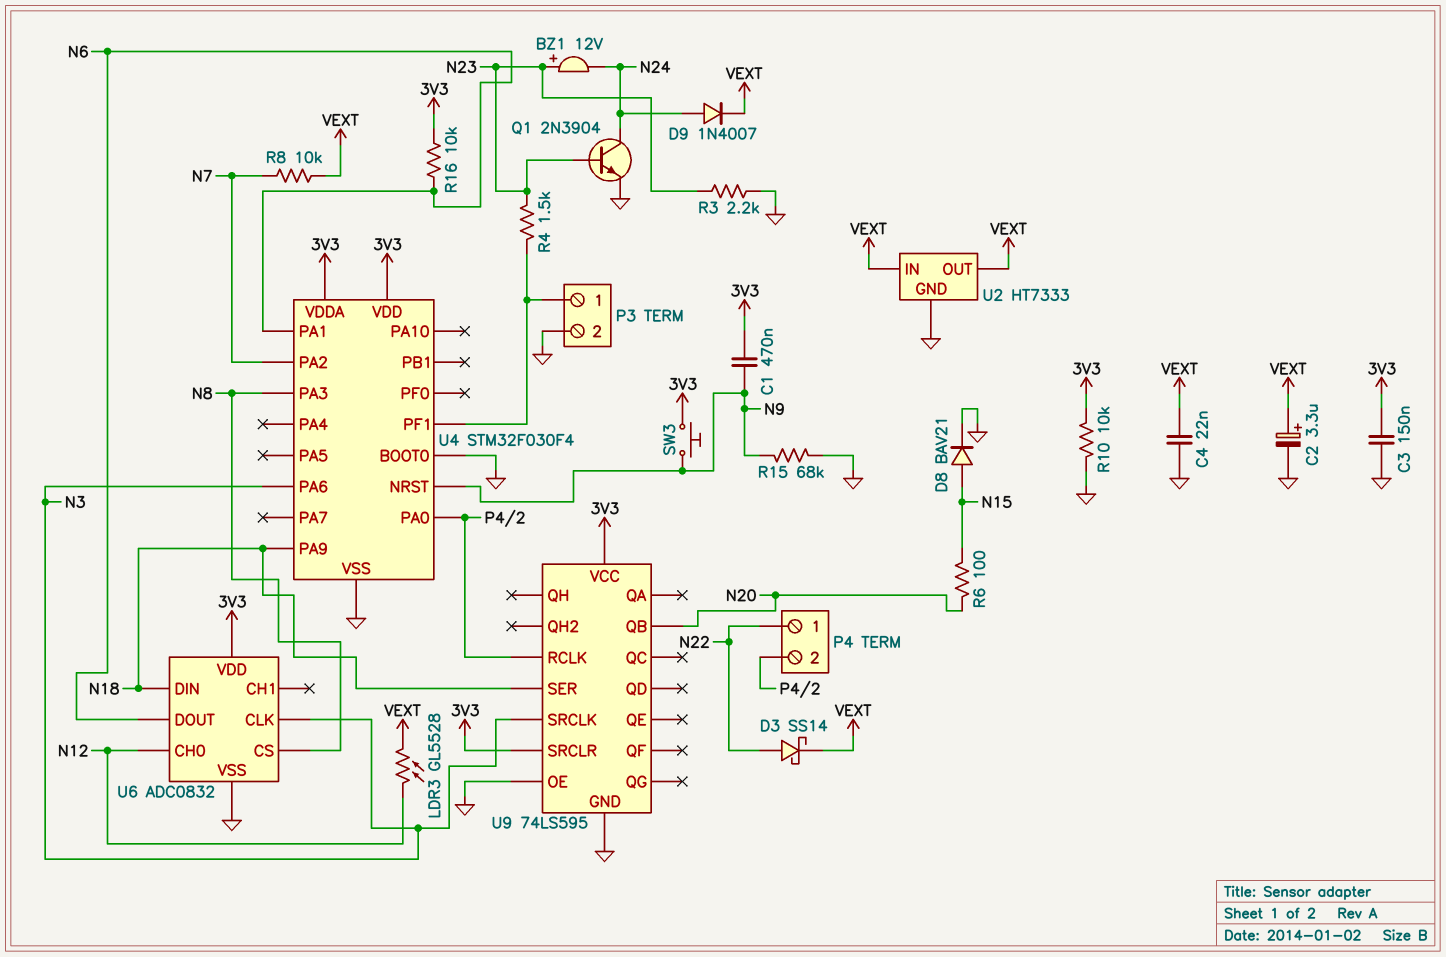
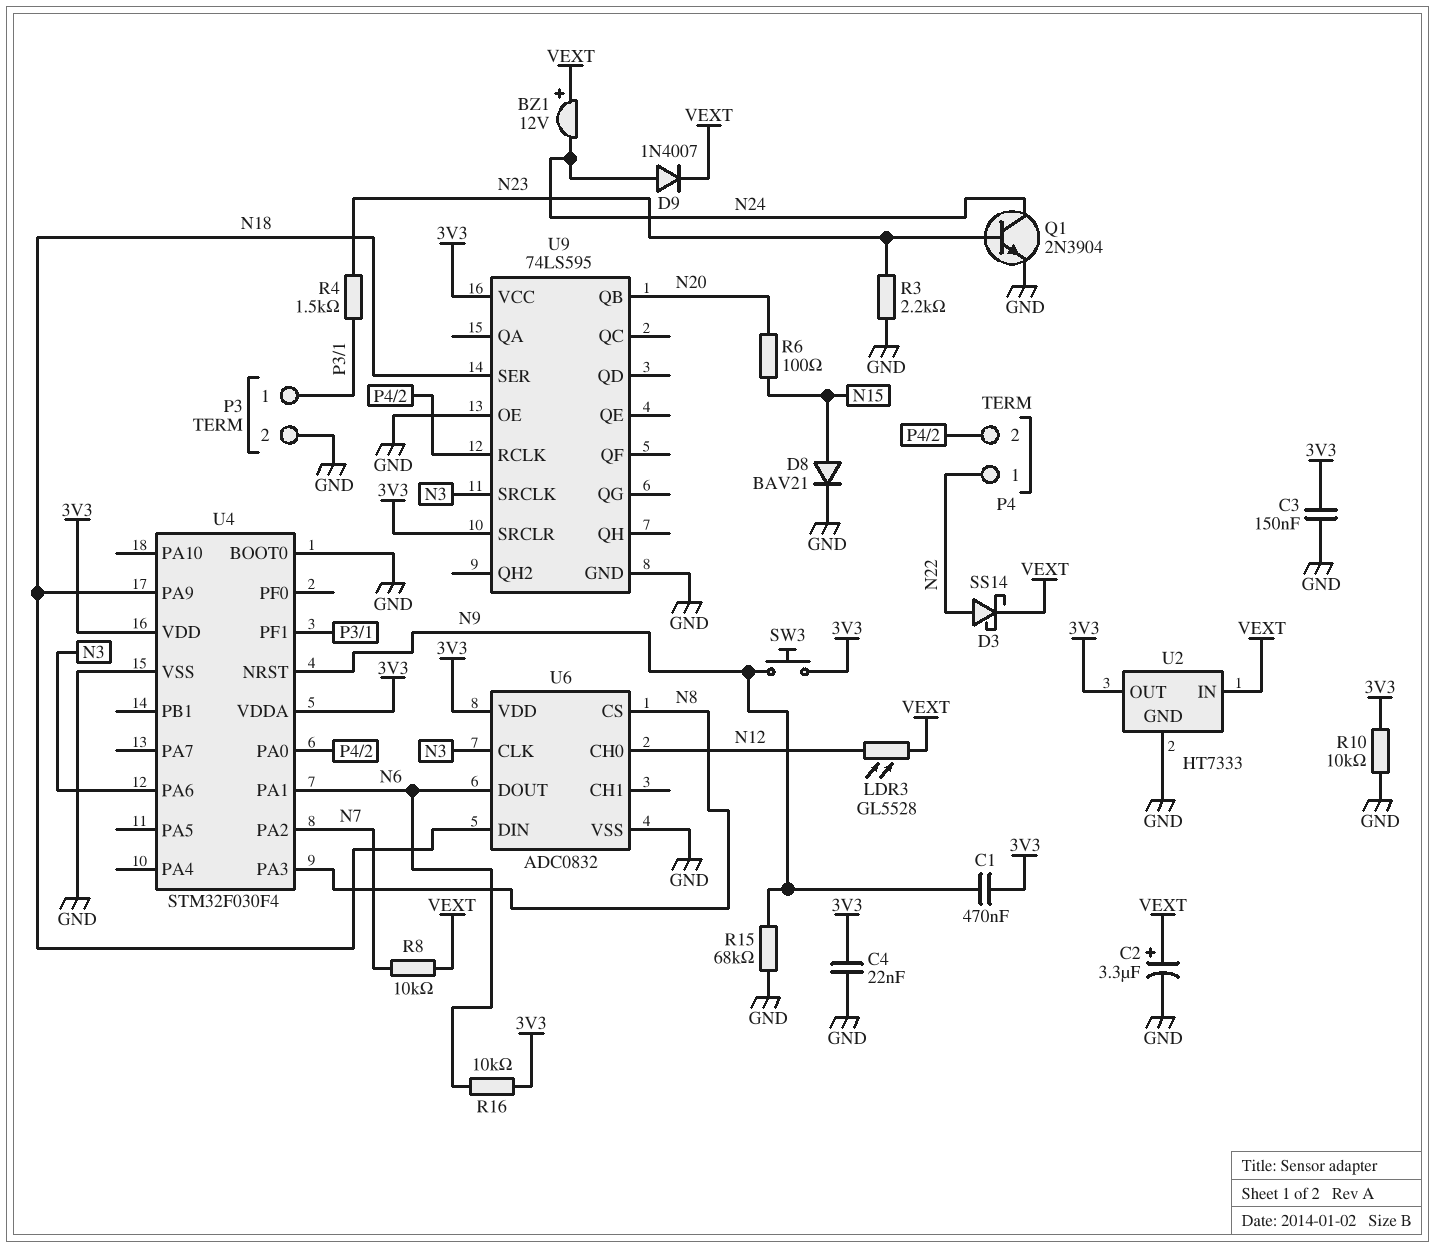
BZ1: buzzer 12V (plus N23, minus N24) -> buzzer 12V (plus VEXT, minus N24)
C4: 22nF (GND, VEXT) -> 22nF (3V3, GND)
U2 pin OUT: VEXT -> 3V3

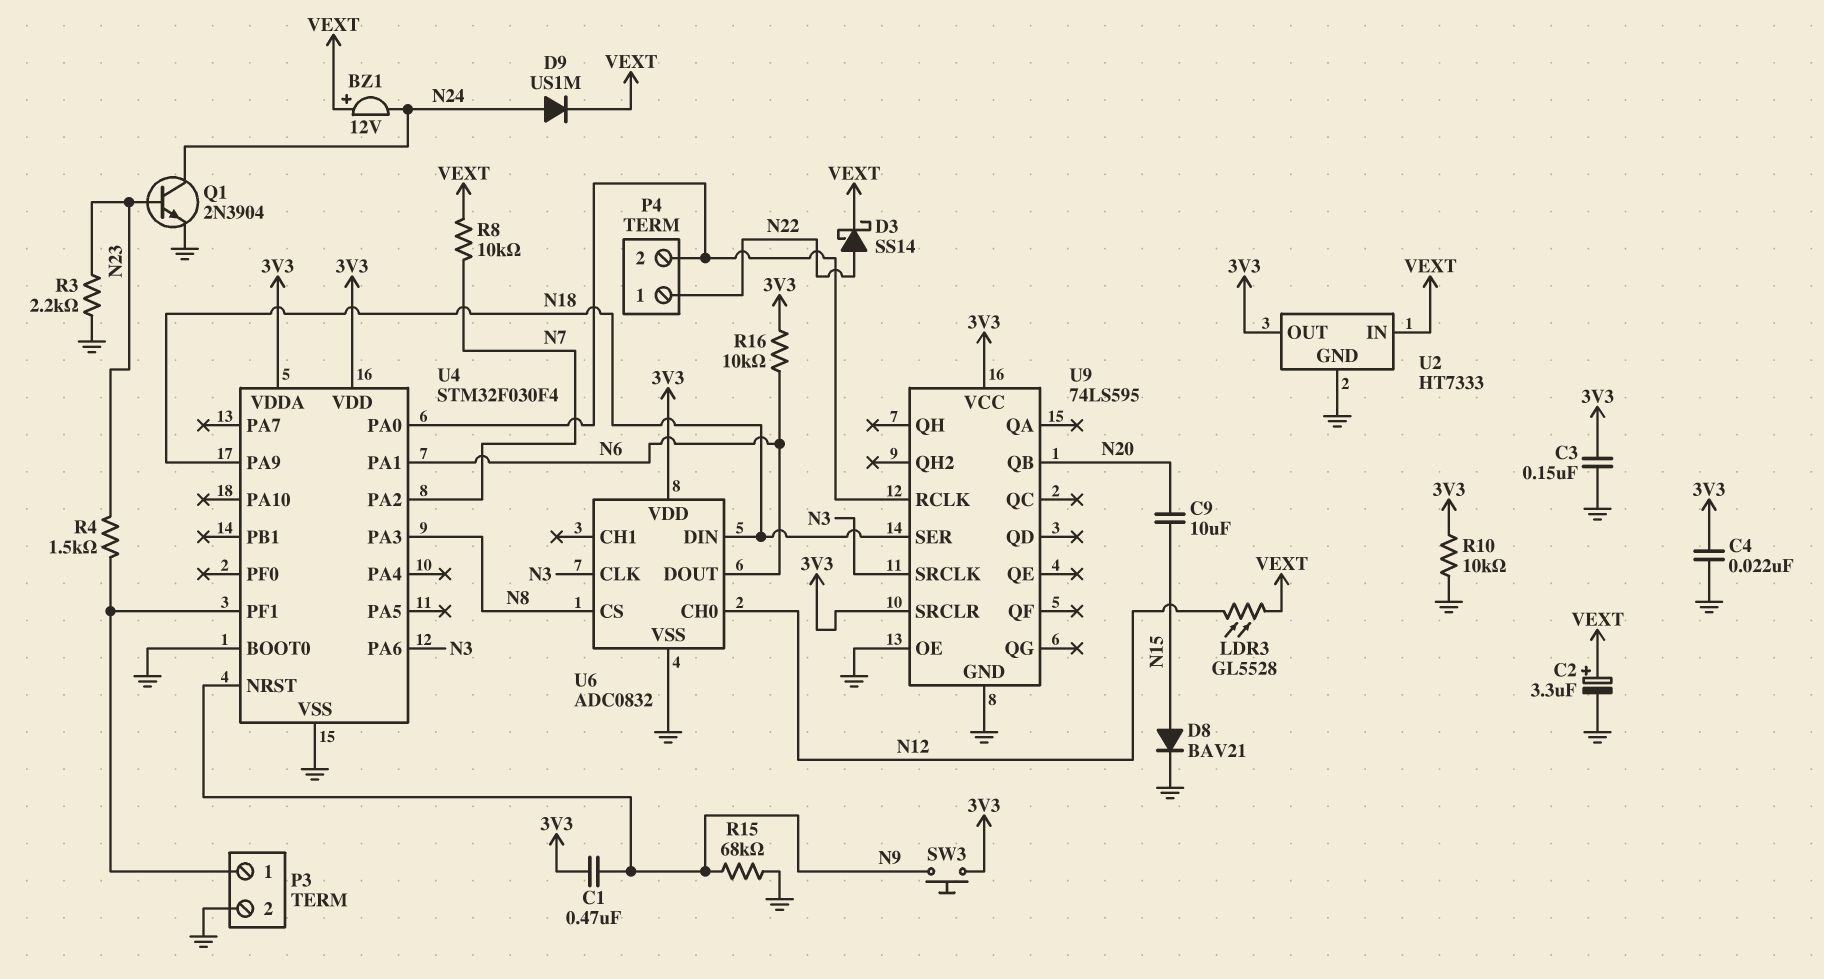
C9: none -> 10uF (N15, N20)
D9: diode 1N4007 (A N24, K VEXT) -> diode US1M (A N24, K VEXT)
R6: 100 (N15, N20) -> none

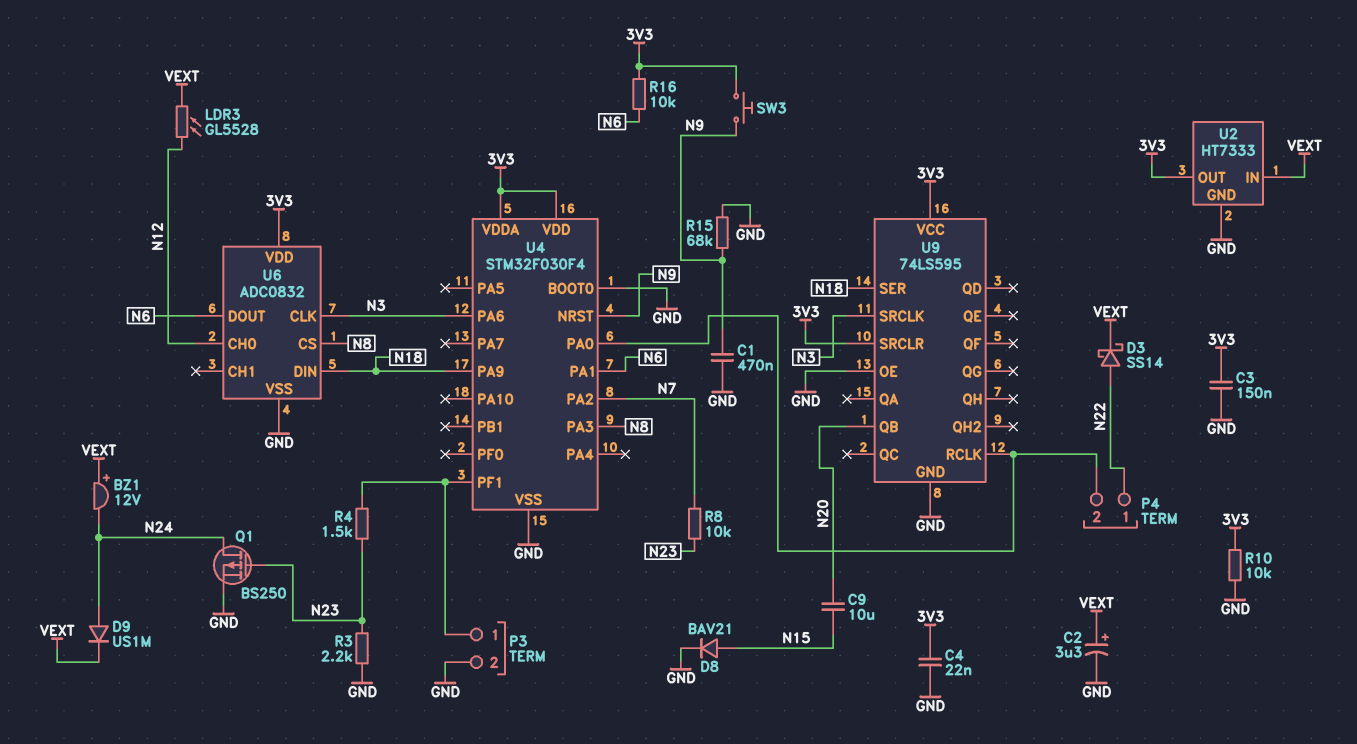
C1: 470nF (3V3, N9) -> 470nF (GND, N9)
Q1: NPN 2N3904 (B N23, C N24, E GND) -> PMOS BS250 (G N23, D N24, S GND)
R8: 10k (N7, VEXT) -> 10k (N7, N23)

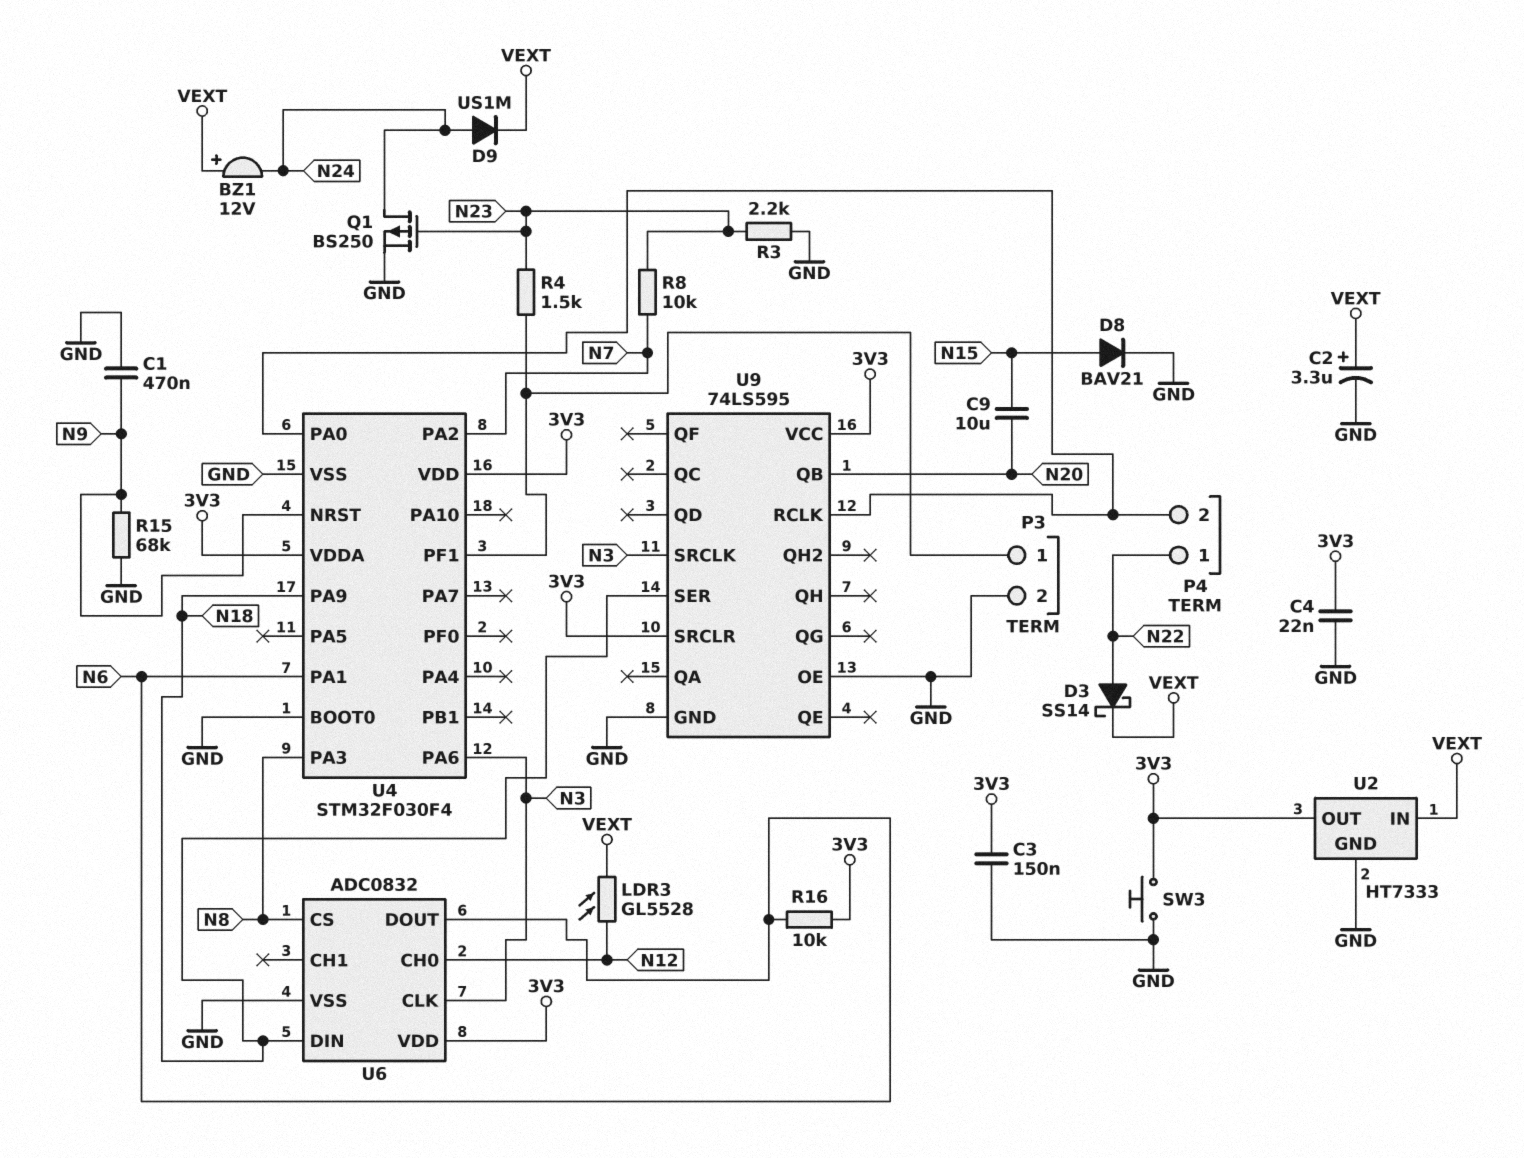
R10: 10k (3V3, GND) -> none
SW3: button (3V3, N9) -> button (3V3, GND)

